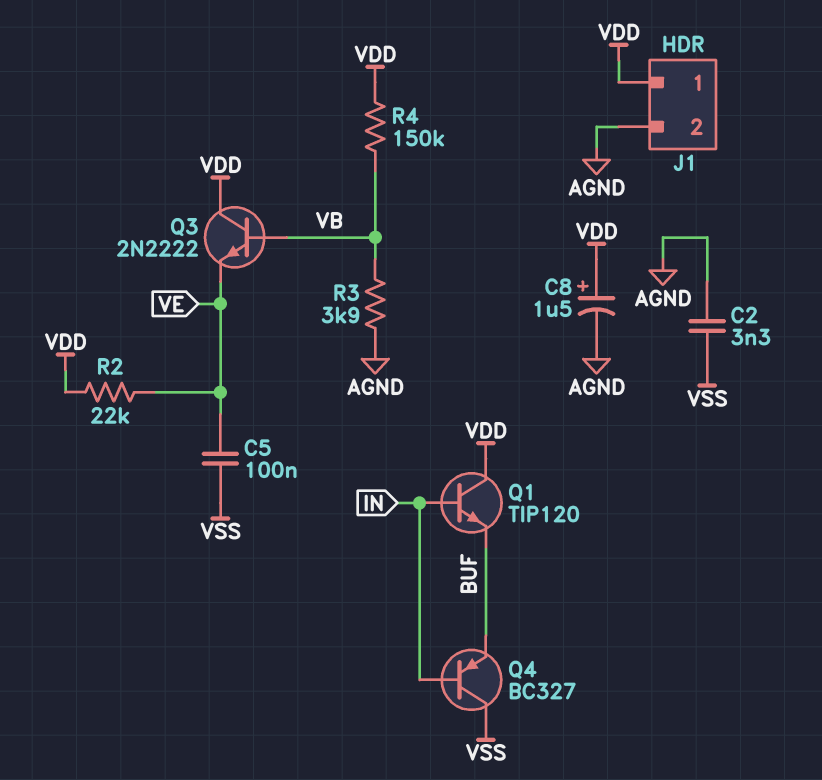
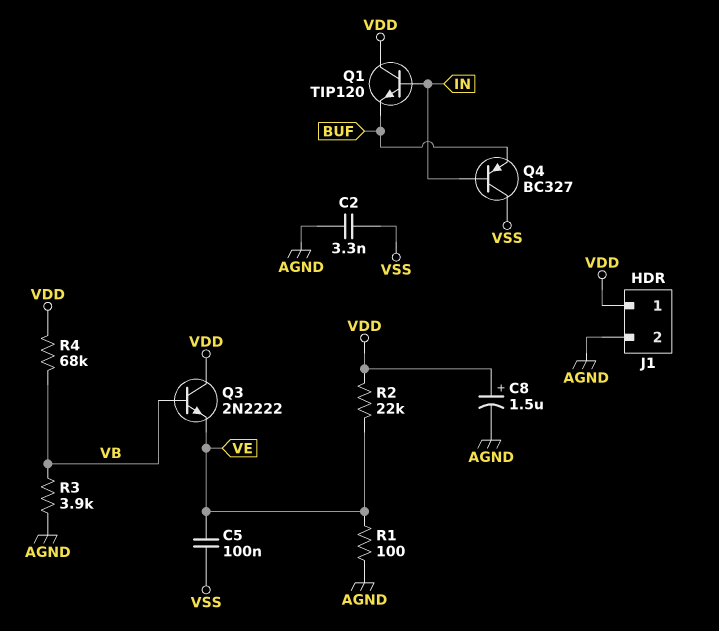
R1: none -> 100 (AGND, VE)
R4: 150k (VB, VDD) -> 68k (VB, VDD)

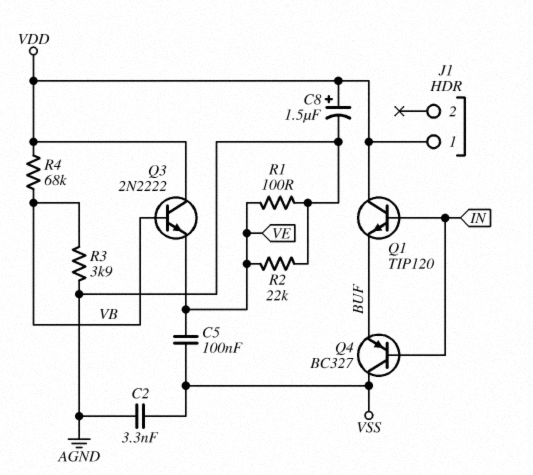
J1 pin 2: AGND -> none
R2: 22k (VDD, VE) -> 22k (AGND, VE)

